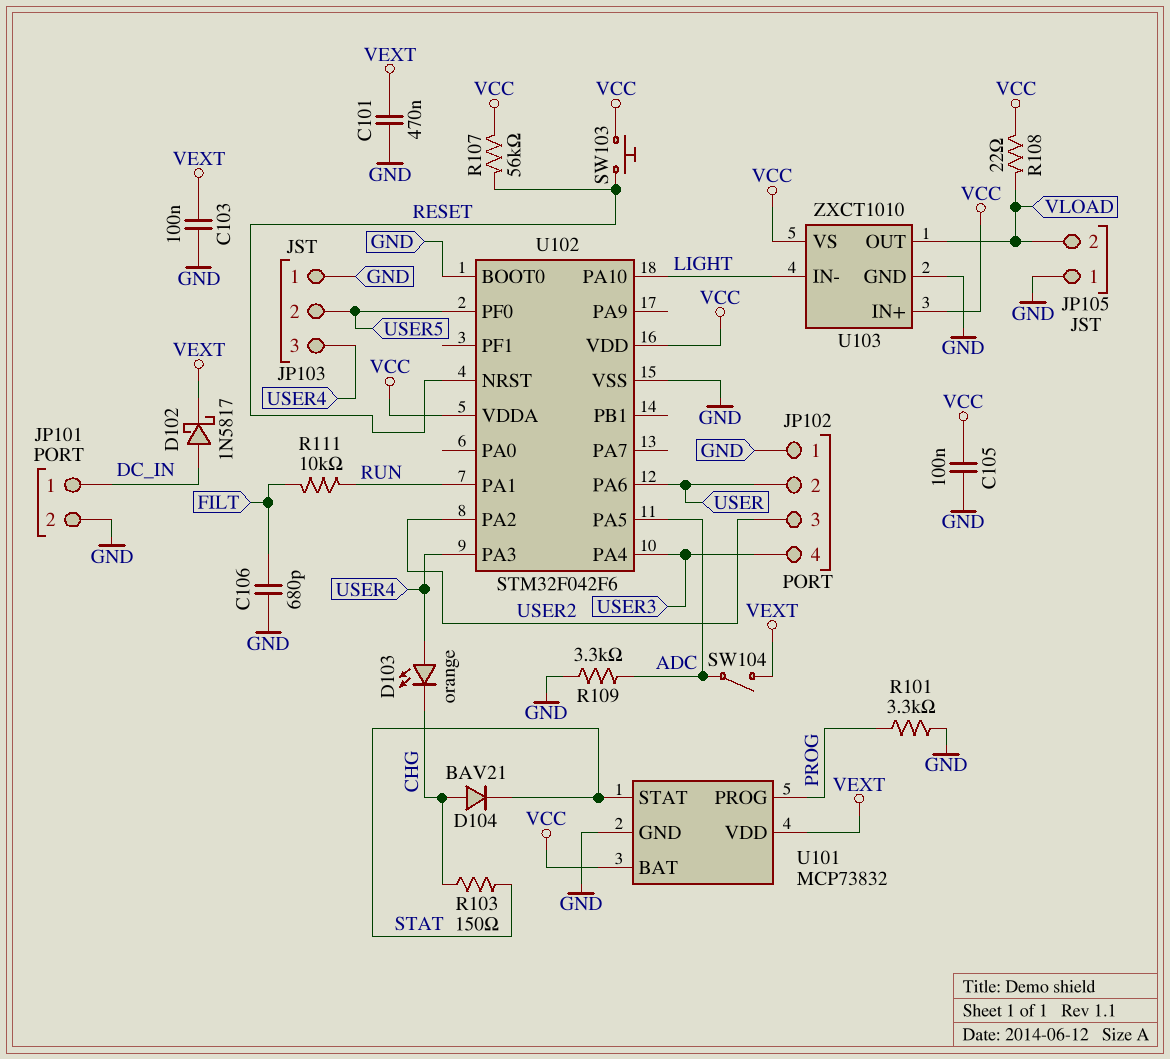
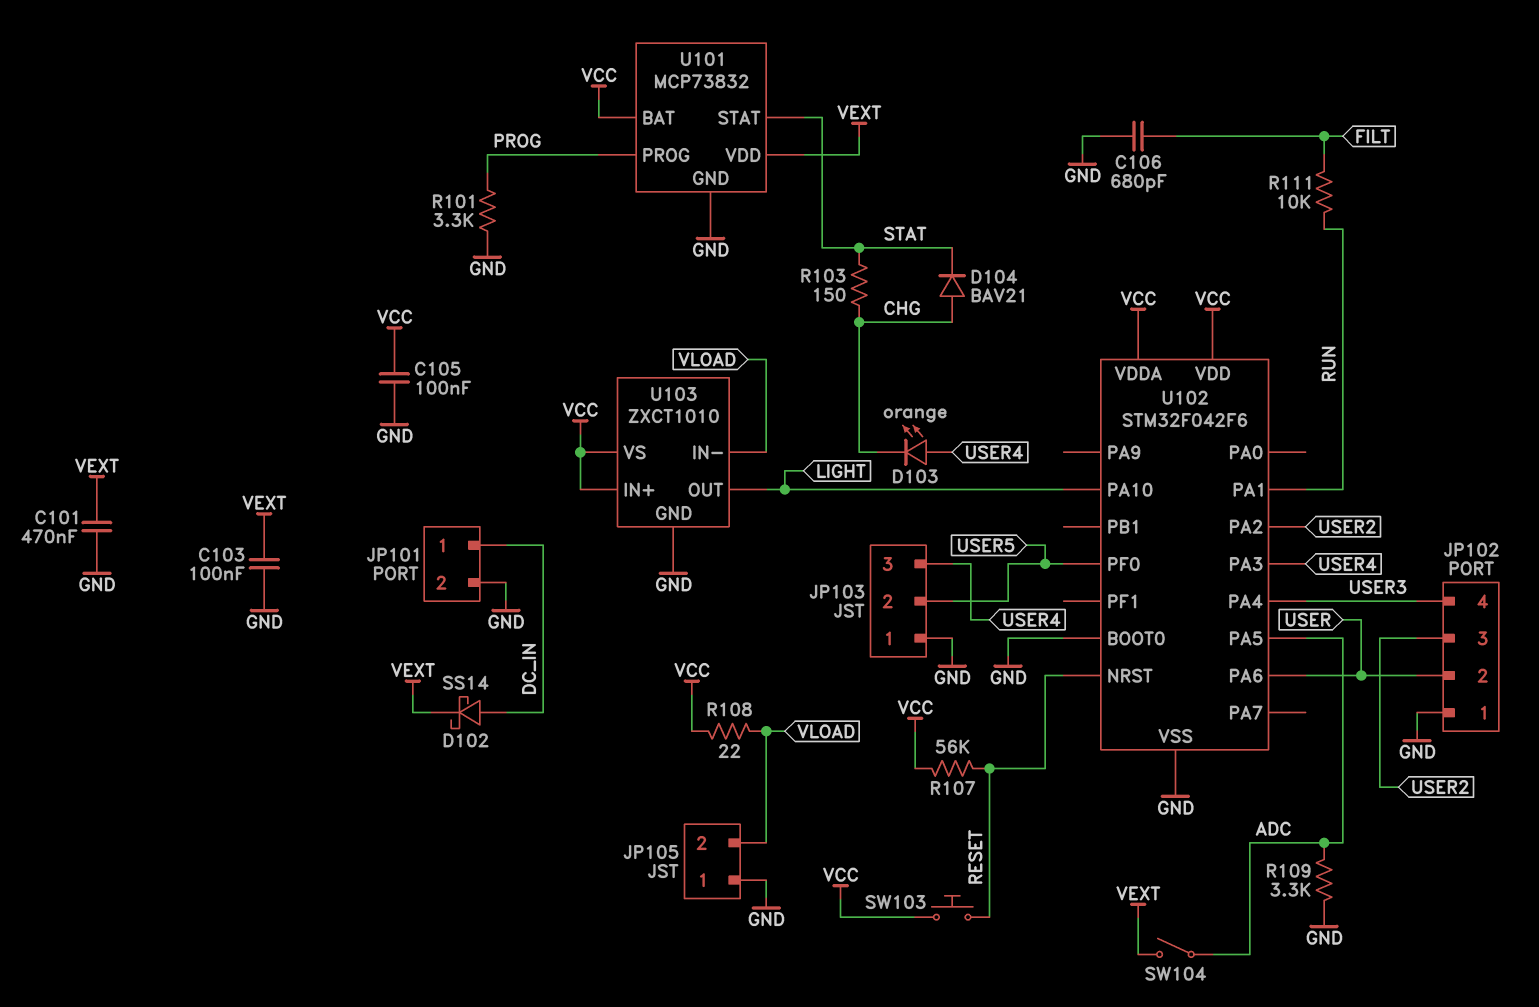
D102: schottky 1N5817 (A DC_IN, K VEXT) -> schottky SS14 (A DC_IN, K VEXT)
U103 pin IN-: LIGHT -> VLOAD
U103 pin OUT: VLOAD -> LIGHT

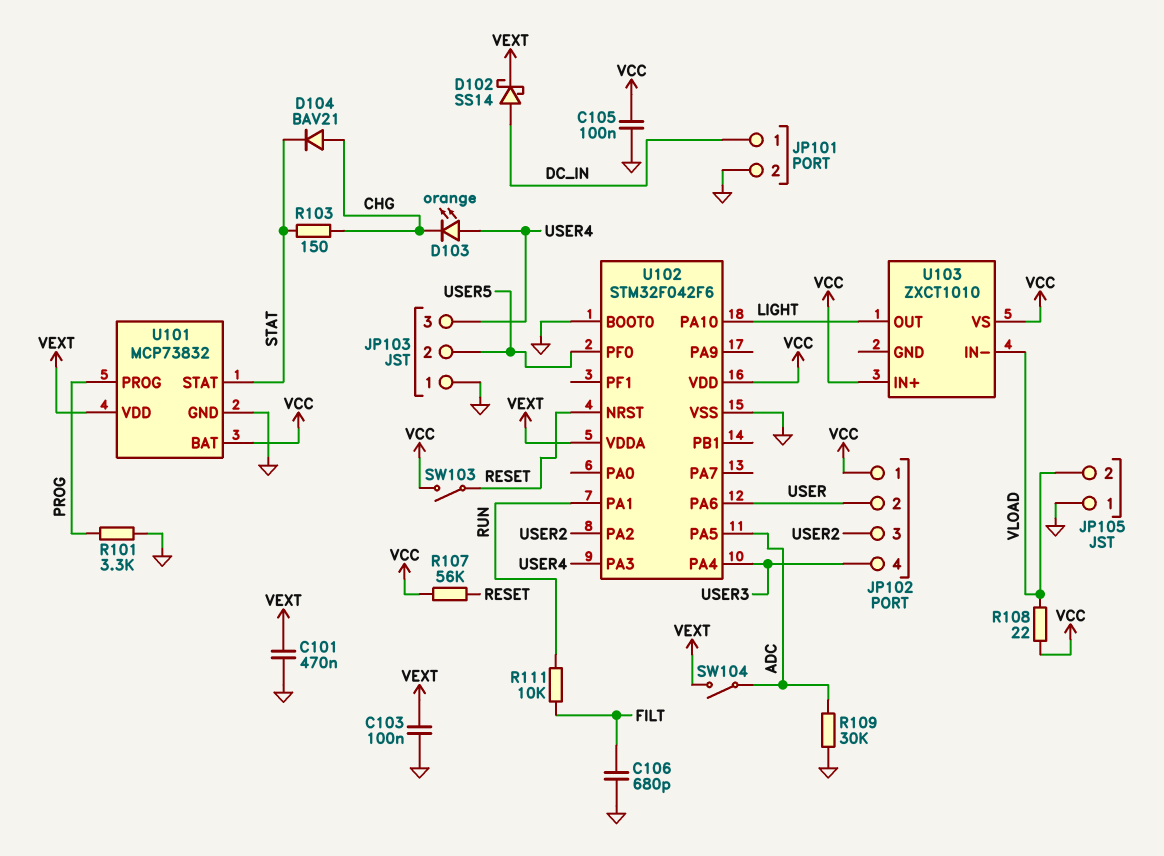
JP102 pin 1: GND -> VCC
R109: 3.3k (ADC, GND) -> 30k (ADC, GND)
SW103: button (RESET, VCC) -> switch (RESET, VCC)
U102 pin VDDA: VCC -> VEXT
U103 pin GND: GND -> none

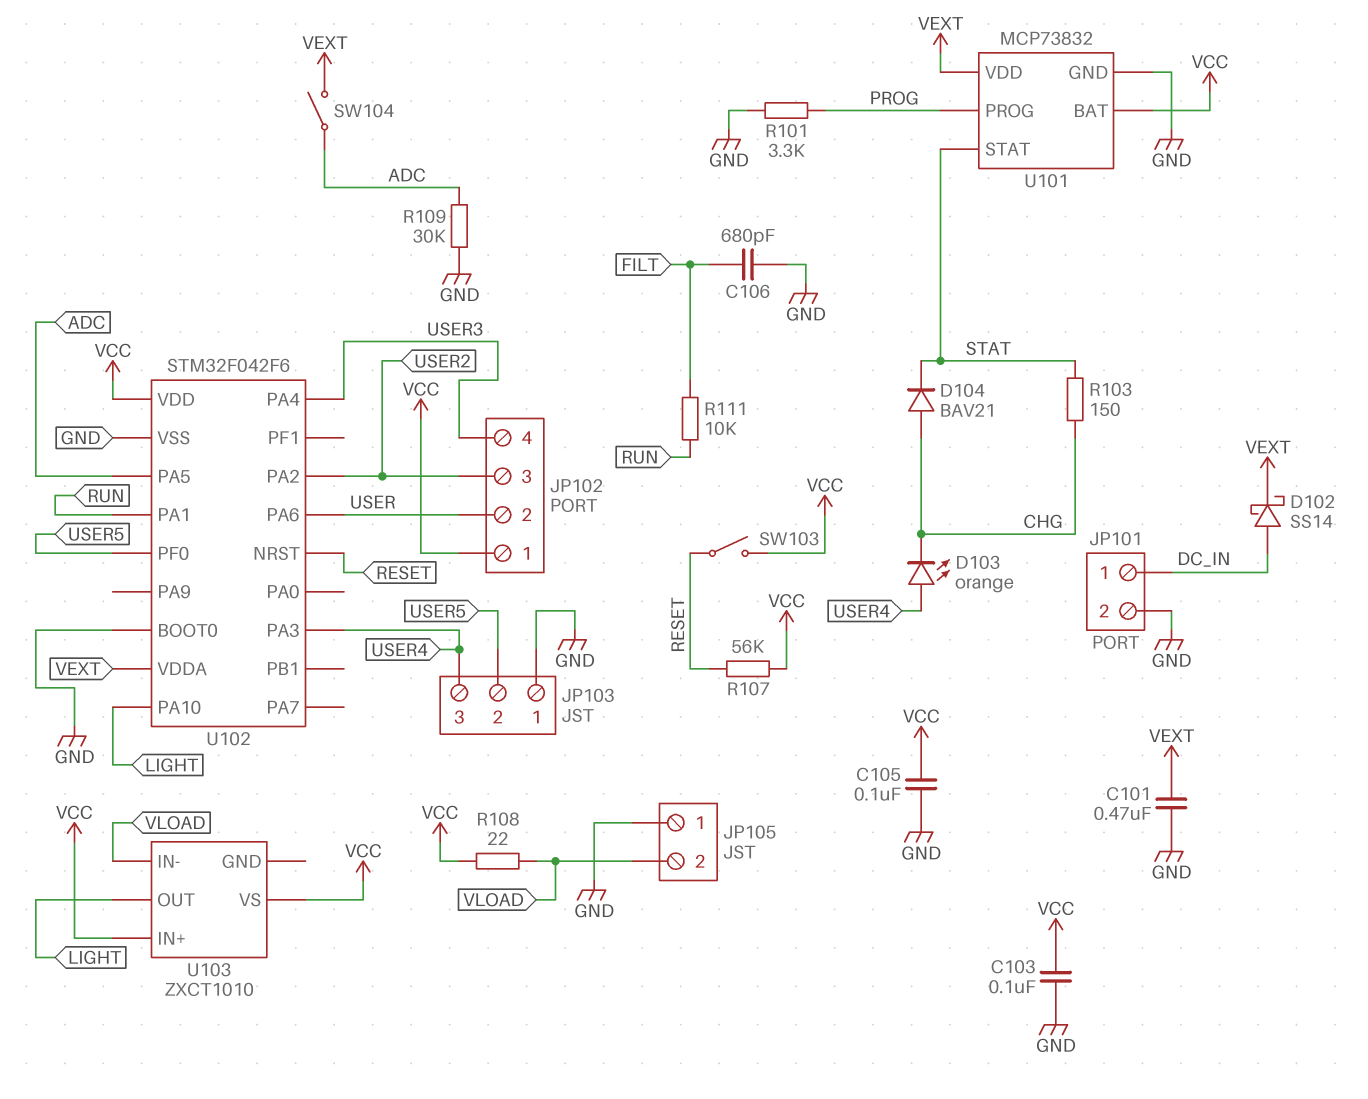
C103: 100nF (GND, VEXT) -> 100nF (GND, VCC)

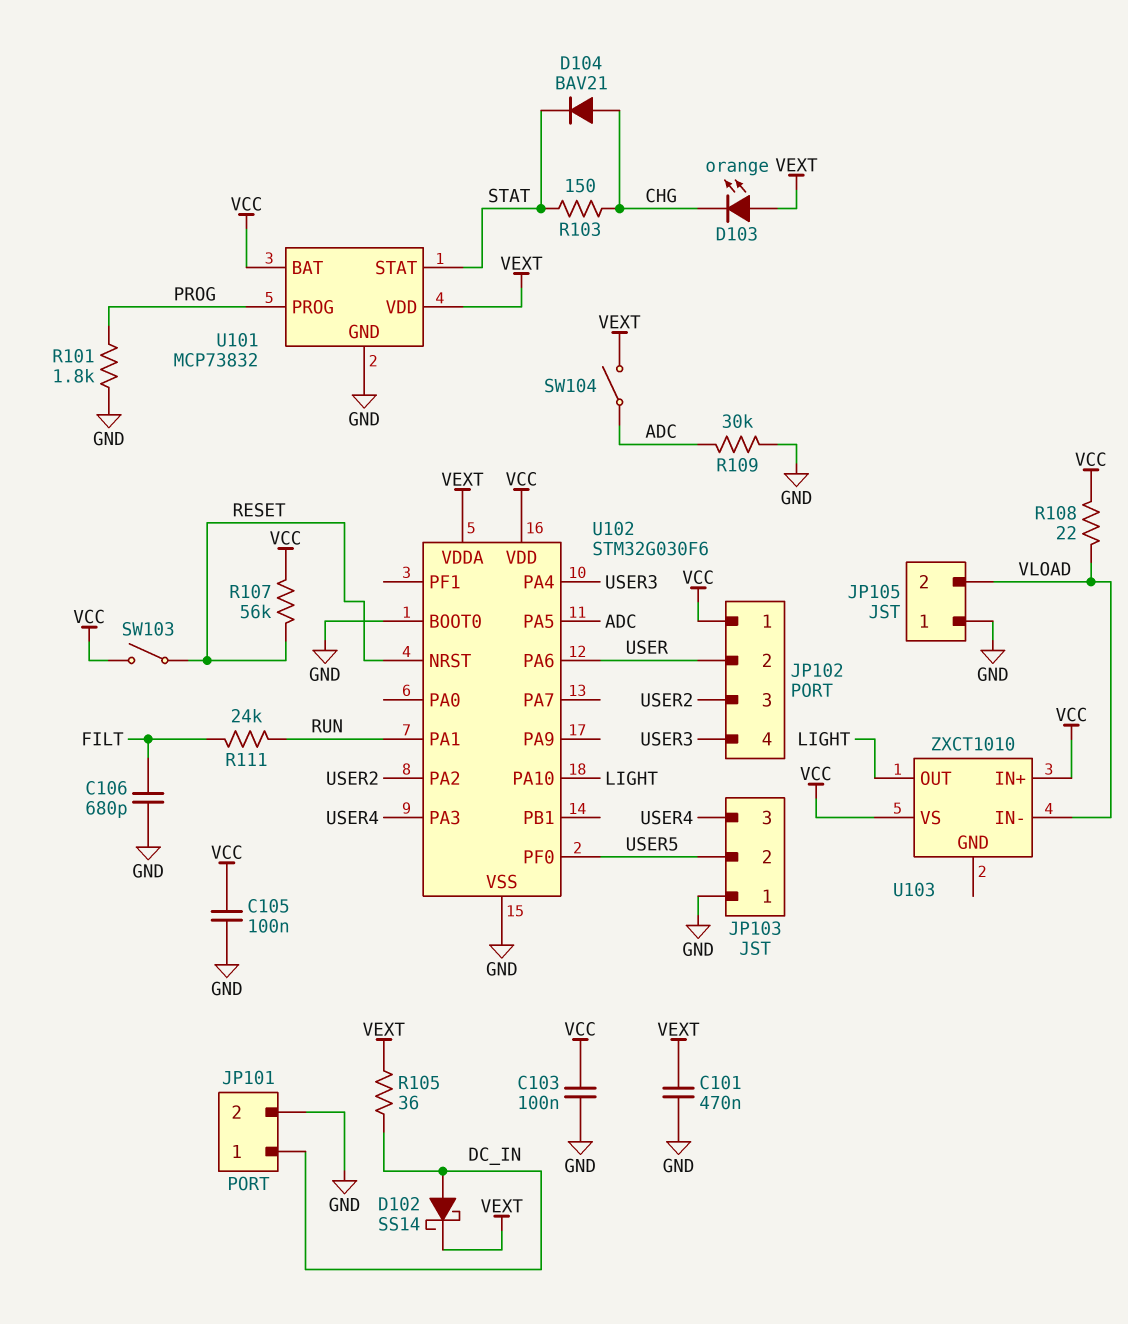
D103: LED orange (A USER4, K CHG) -> LED orange (A VEXT, K CHG)
R101: 3.3k (GND, PROG) -> 1.8k (GND, PROG)
R105: none -> 36 (DC_IN, VEXT)
R111: 10k (FILT, RUN) -> 24k (FILT, RUN)
U102: STM32F042F6 -> STM32G030F6

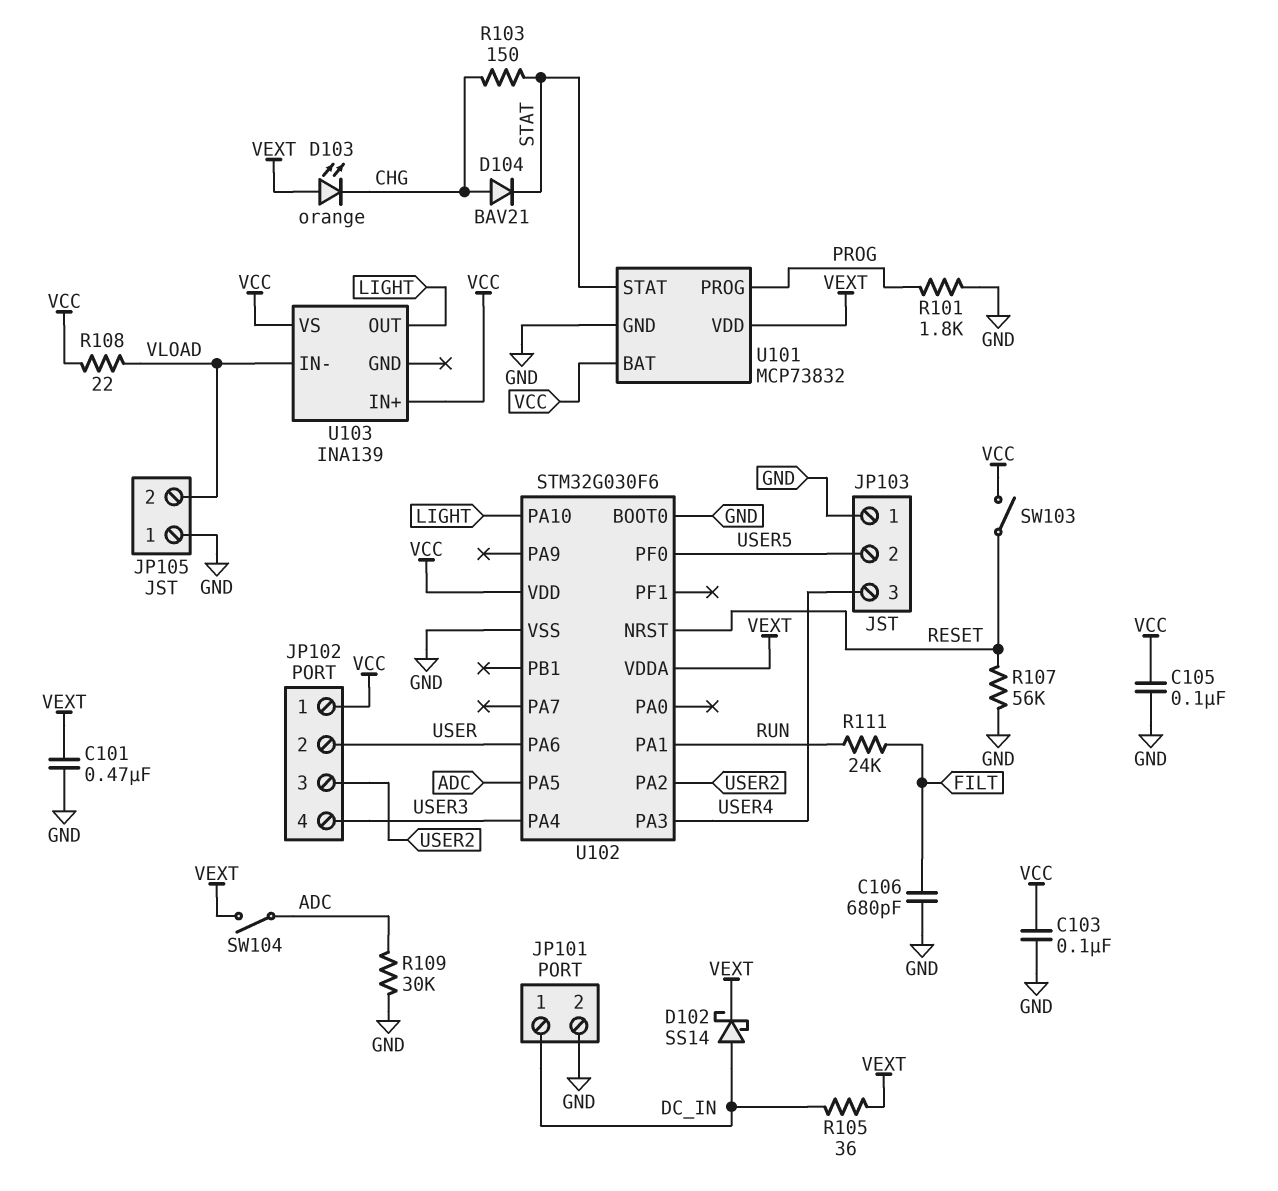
R107: 56k (RESET, VCC) -> 56k (GND, RESET)
U103: ZXCT1010 -> INA139

